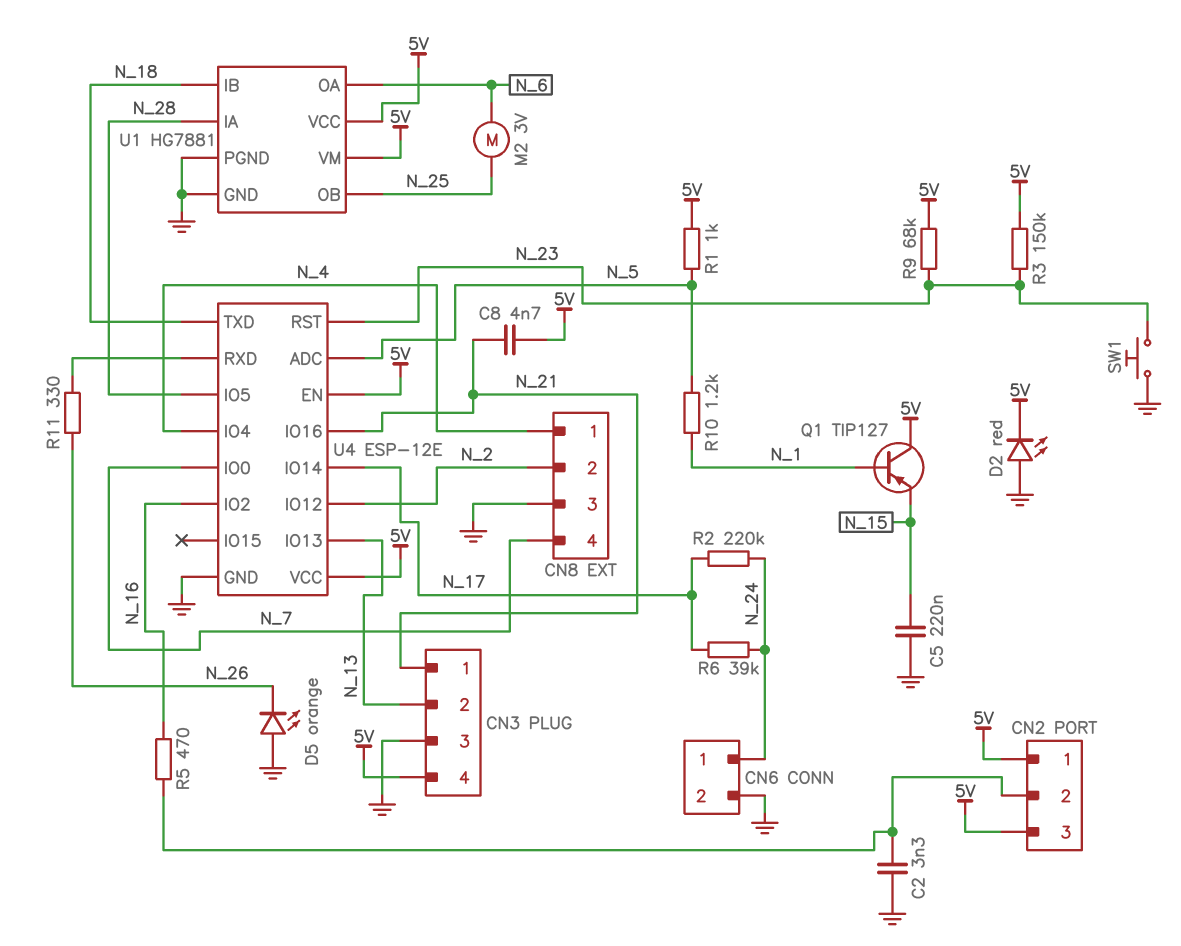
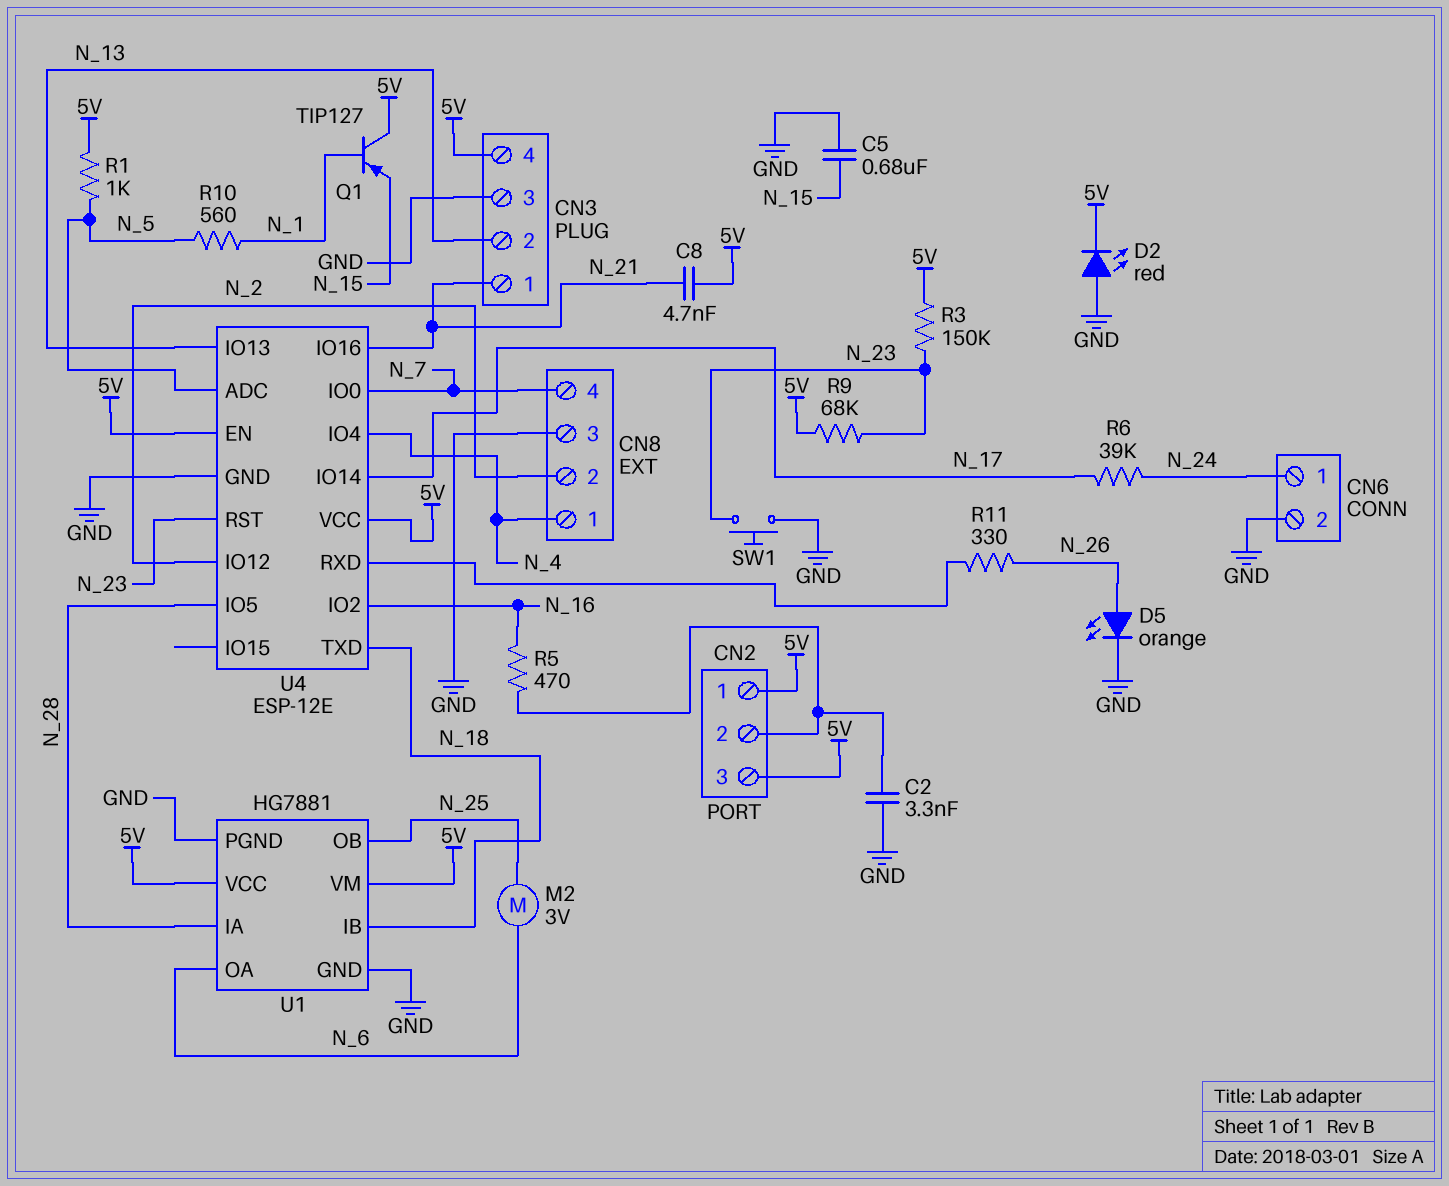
C5: 220nF (GND, N_15) -> 680nF (GND, N_15)
D5: LED orange (A GND, K N_26) -> LED orange (A N_26, K GND)
R2: 220k (N_17, N_24) -> none
R10: 1.2k (N_1, N_5) -> 560 (N_1, N_5)

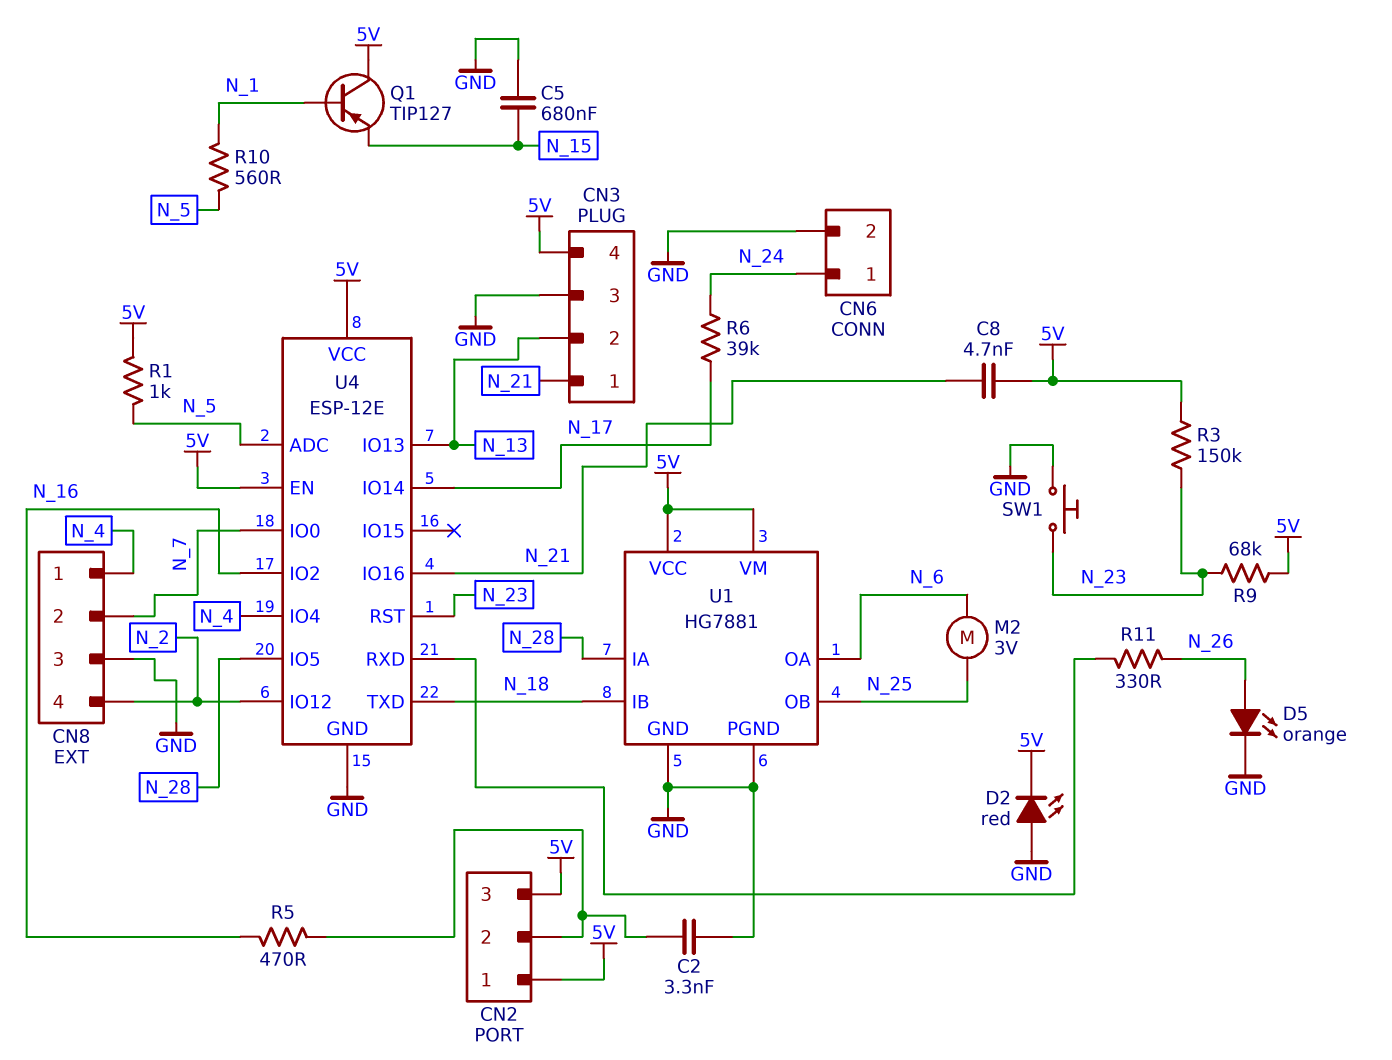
CN8 pin 2: N_2 -> N_7
CN8 pin 4: N_7 -> N_2

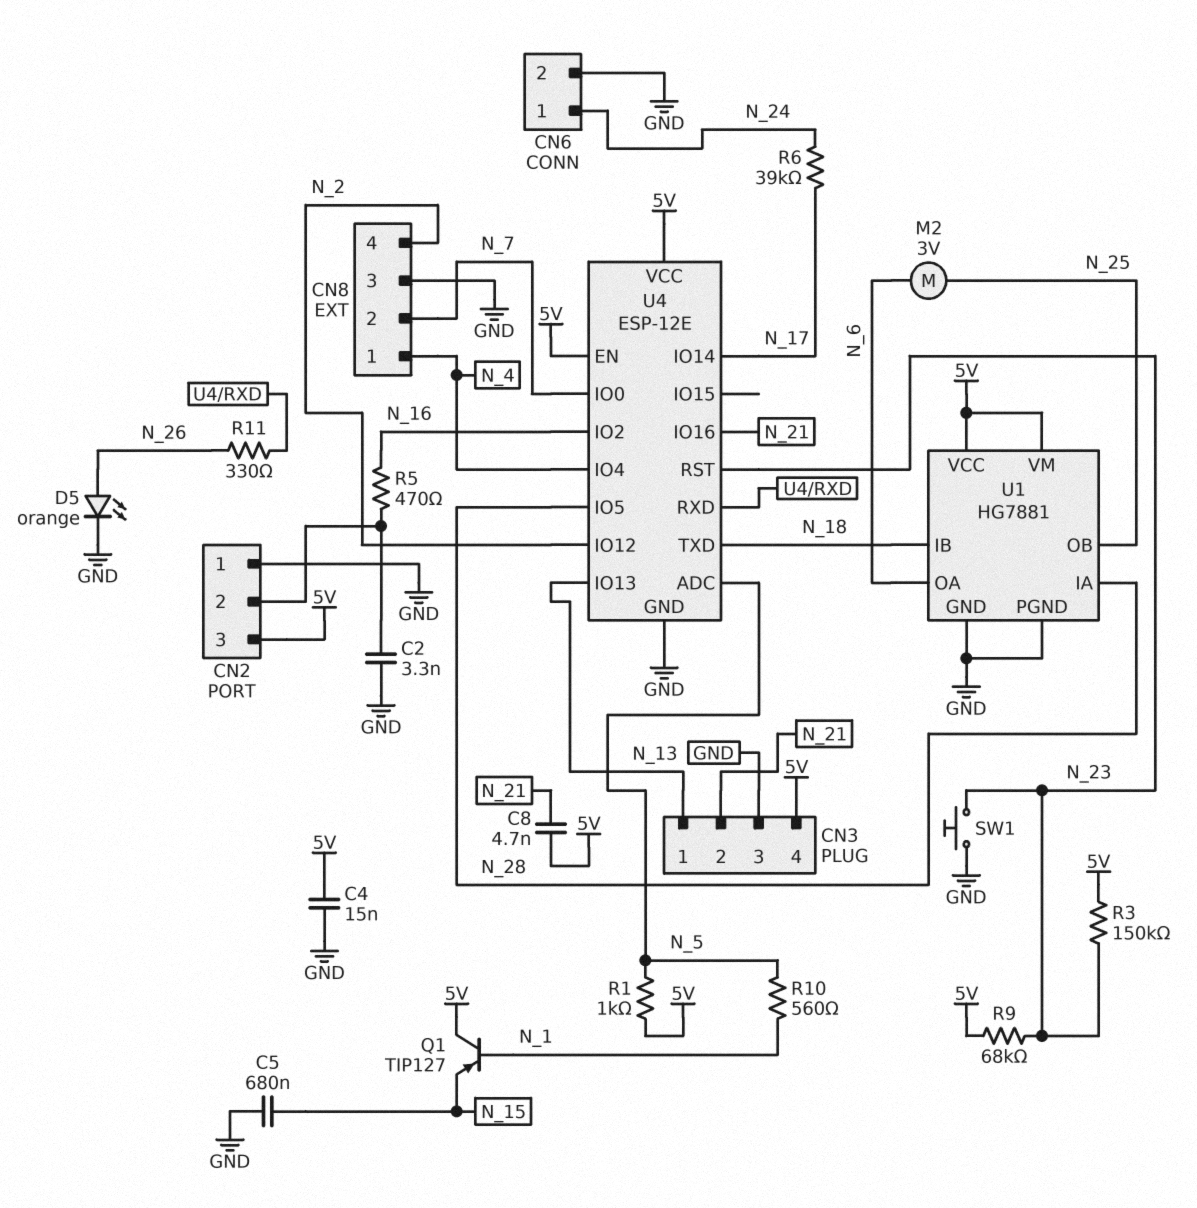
C4: none -> 15nF (5V, GND)
CN2 pin 1: 5V -> GND
CN3 pin 1: N_21 -> N_13
CN3 pin 2: N_13 -> N_21
D2: LED red (A GND, K 5V) -> none

